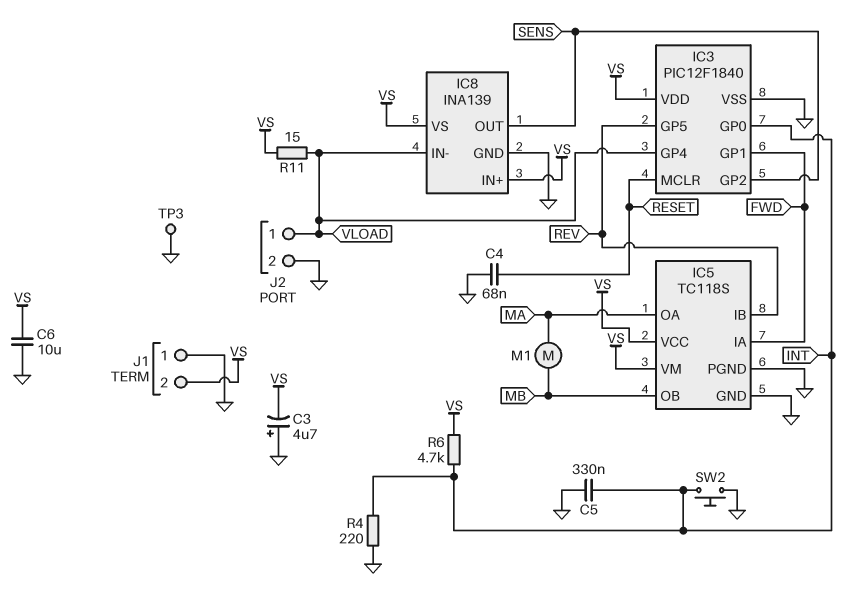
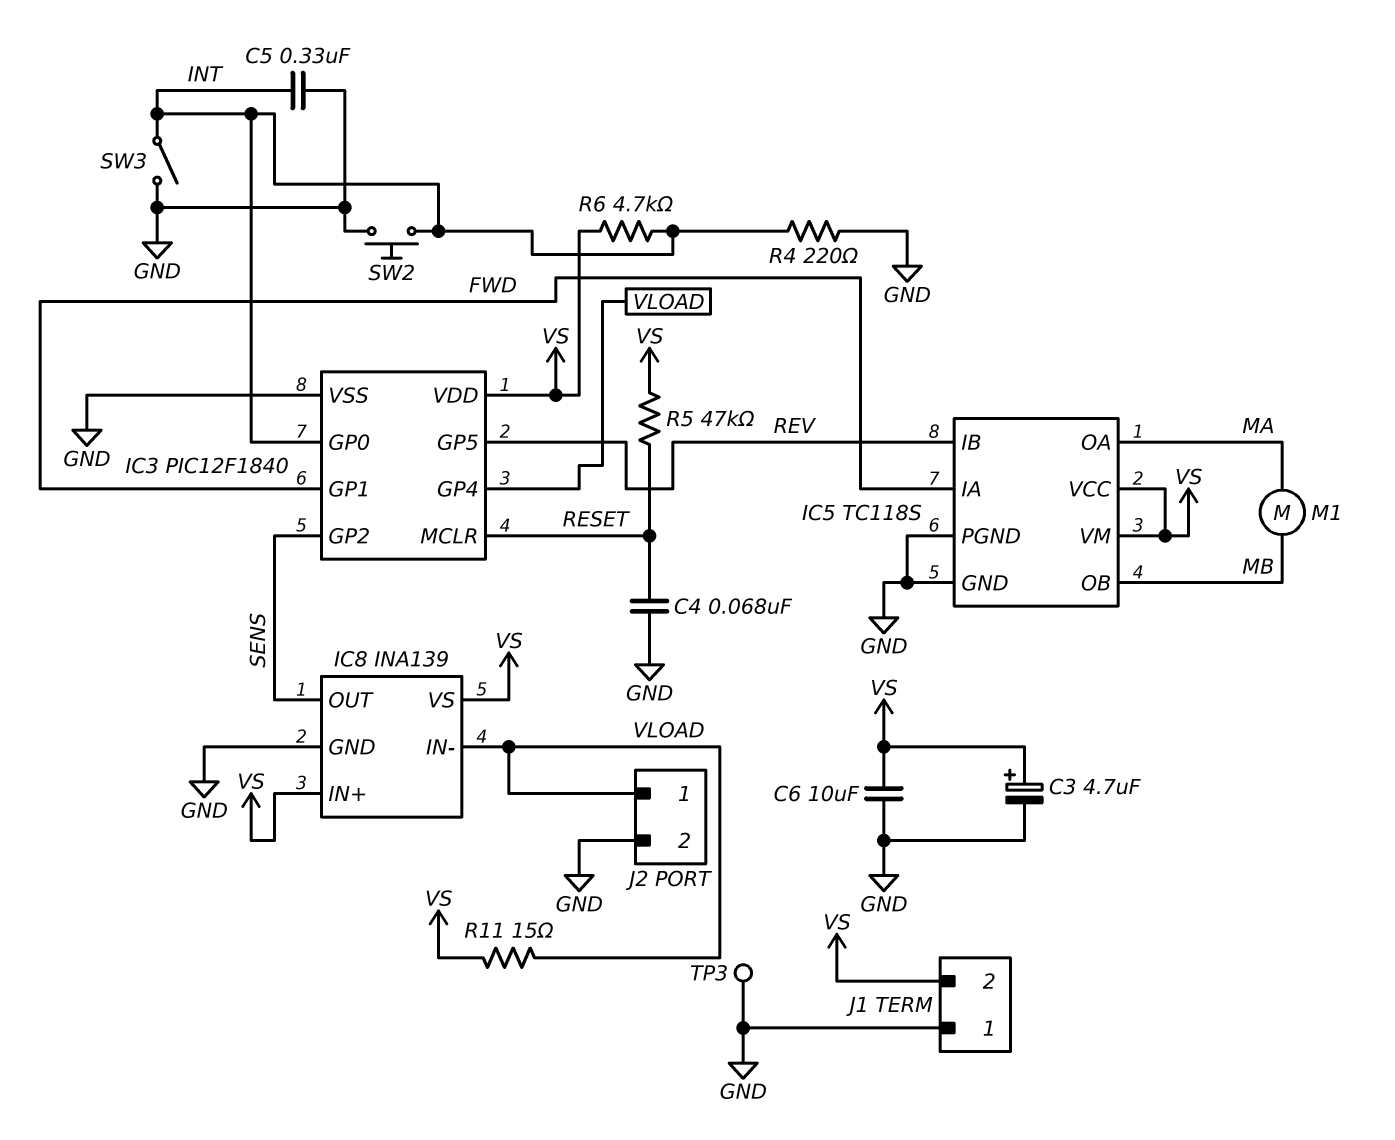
C3: 4.7uF (plus GND, minus VS) -> 4.7uF (plus VS, minus GND)
R5: none -> 47k (RESET, VS)
SW3: none -> switch (GND, INT)

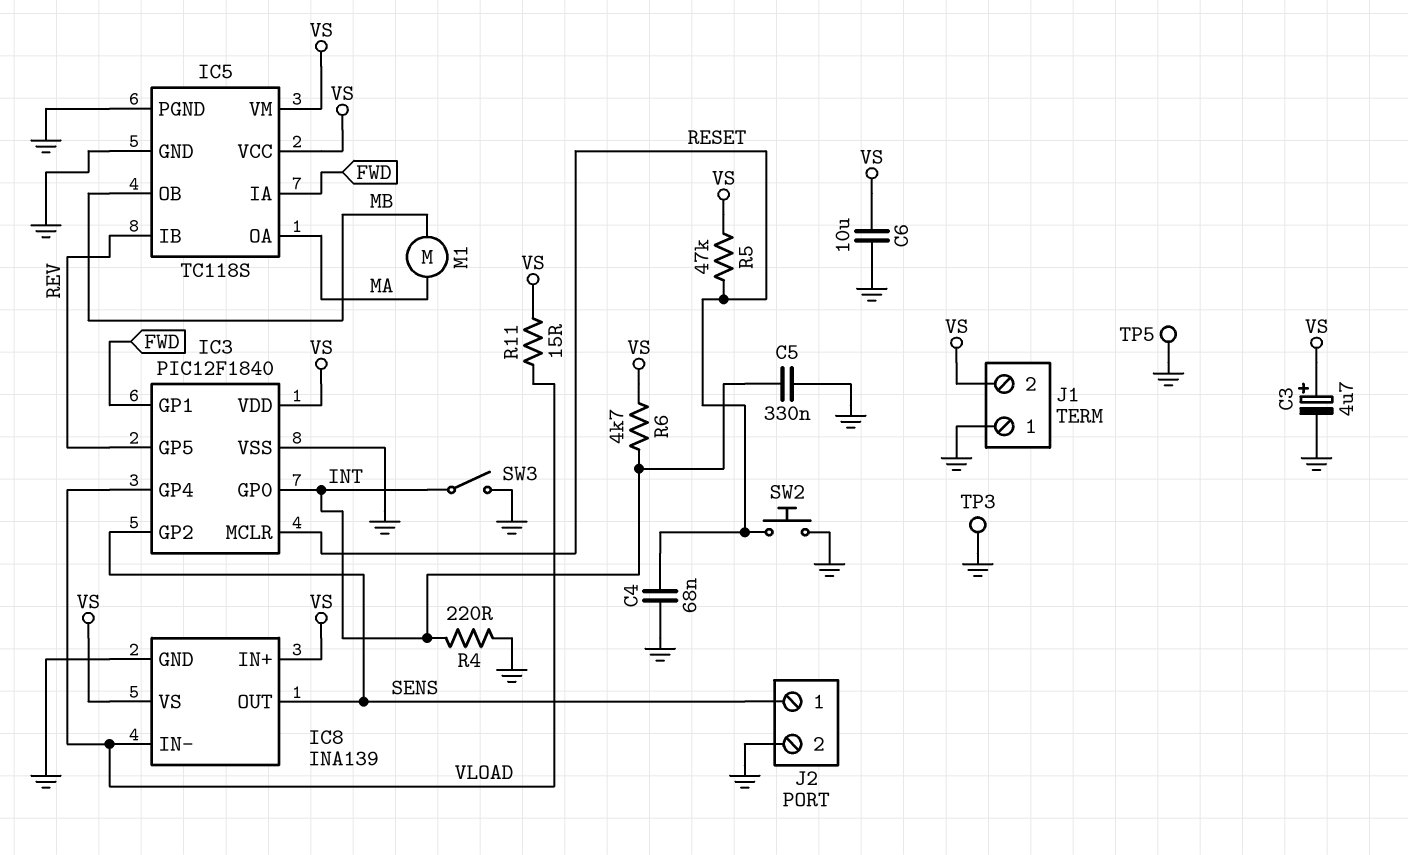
J2 pin 1: VLOAD -> SENS
SW2: button (GND, INT) -> button (GND, RESET)
TP5: none -> test point (GND)

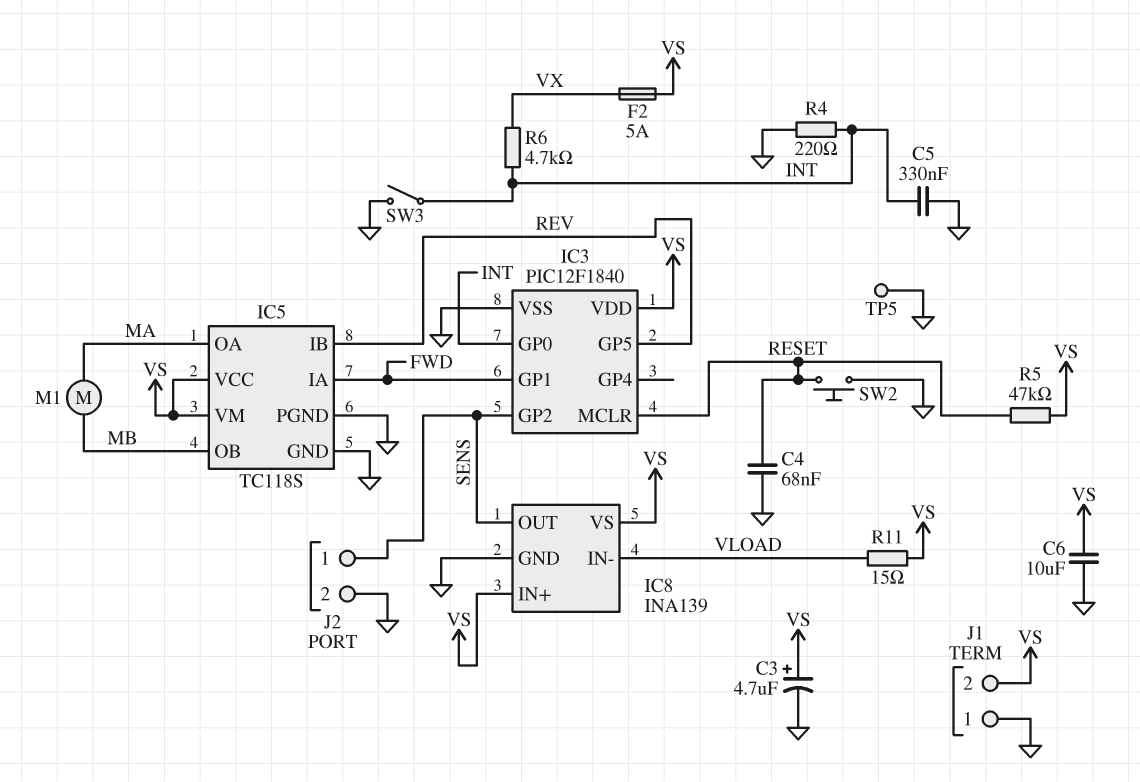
F2: none -> 5A (VS, VX)
IC3 pin GP4: VLOAD -> none
R6: 4.7k (INT, VS) -> 4.7k (INT, VX)
TP3: test point (GND) -> none

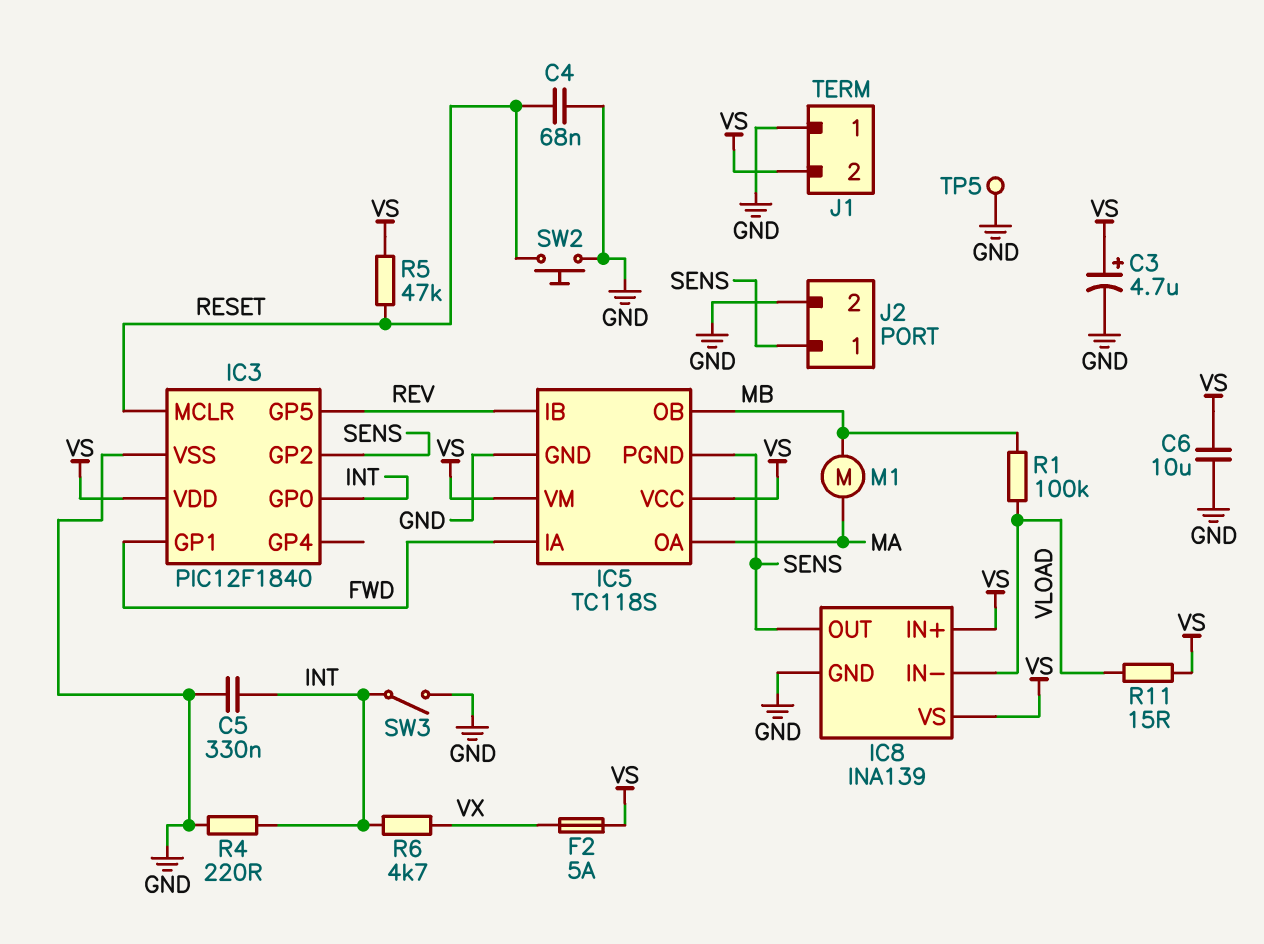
IC5 pin PGND: GND -> SENS
R1: none -> 100k (MB, VLOAD)

